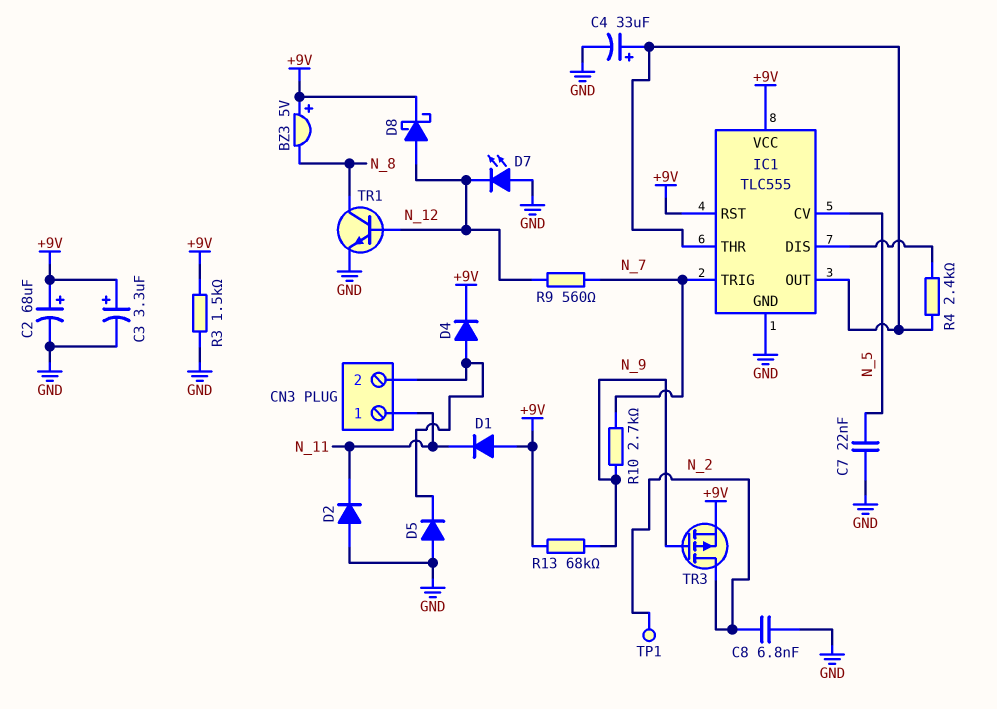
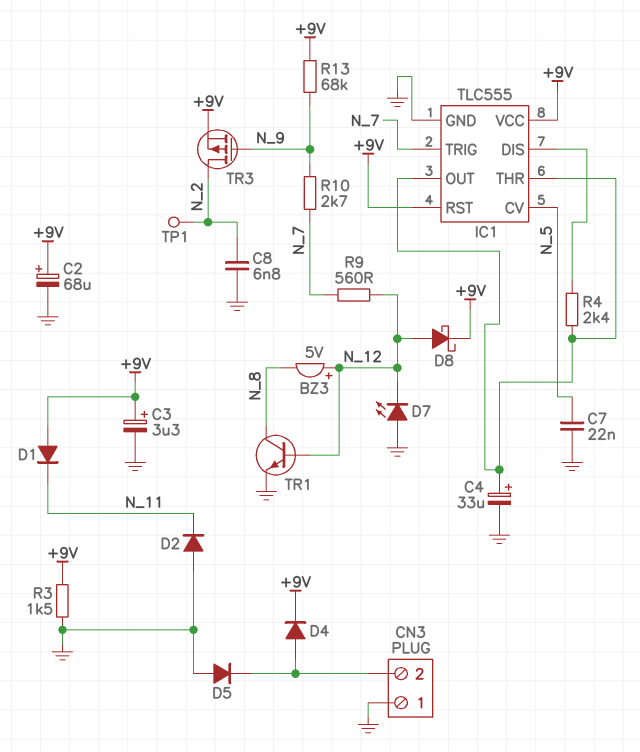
BZ3: buzzer 5V (plus +9V, minus N_8) -> buzzer 5V (plus N_12, minus N_8)
CN3 pin 1: N_11 -> GND

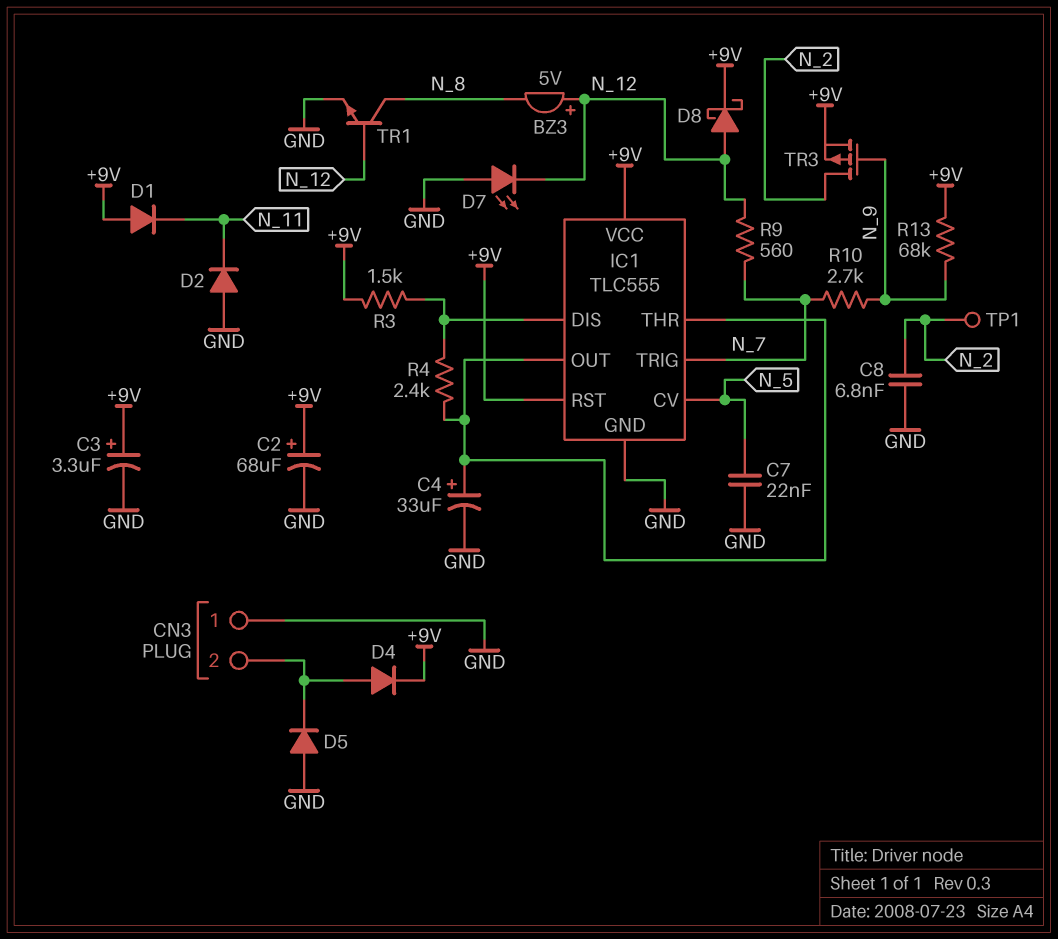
R3: 1.5k (+9V, GND) -> 1.5k (+9V, IC1/DIS)

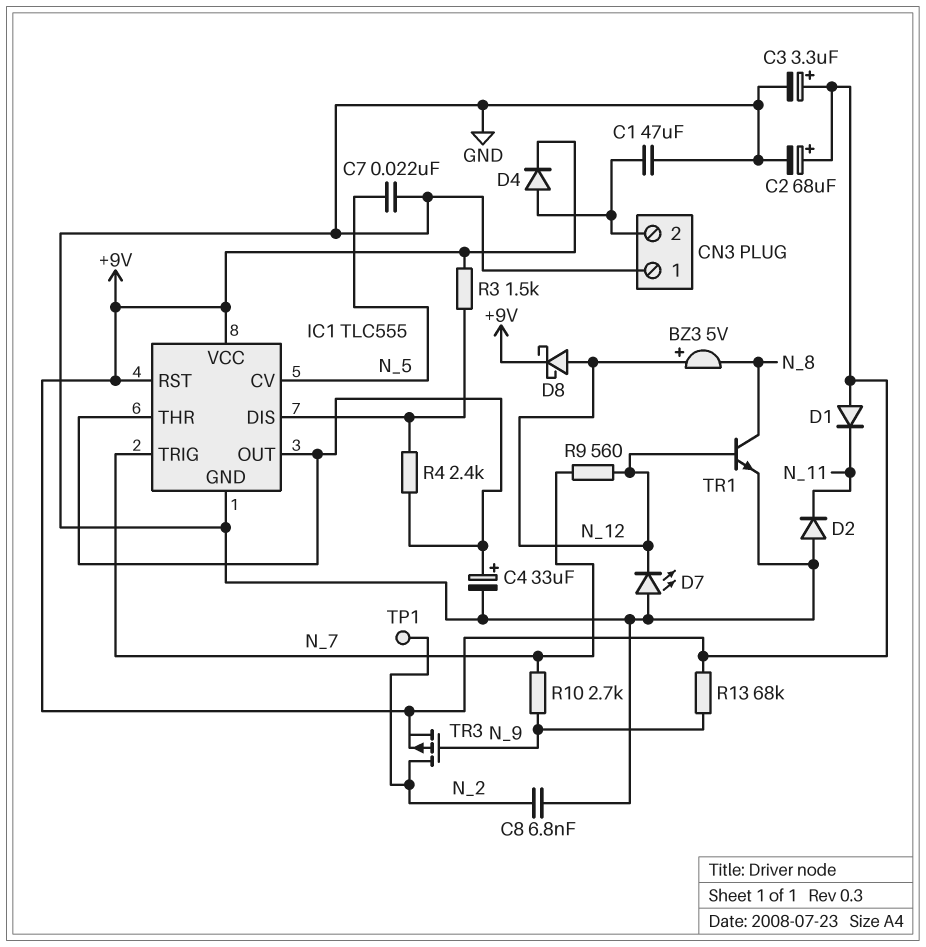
C1: none -> 47uF (CN3/2, GND)
D5: diode (A GND, K CN3/2) -> none

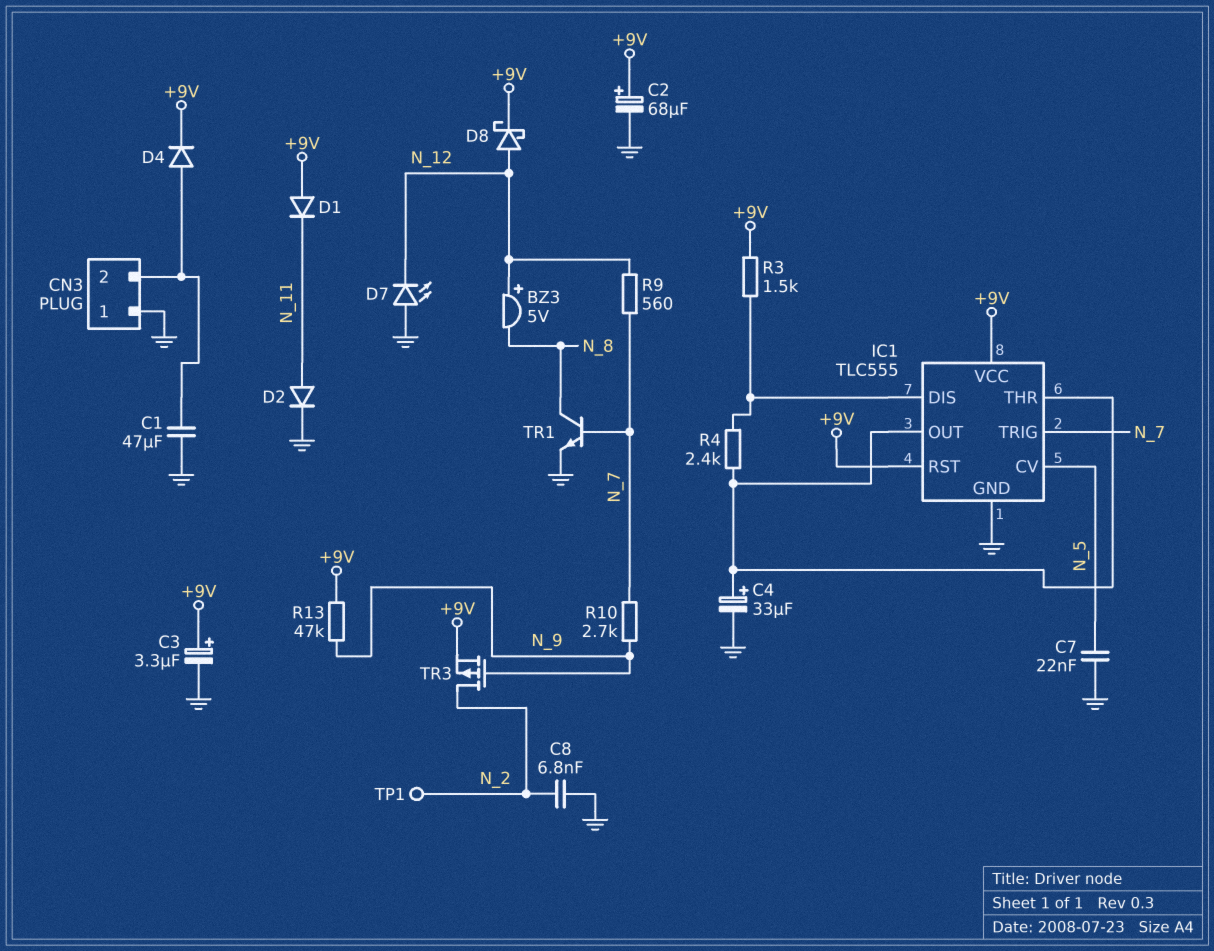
D2: diode (A GND, K N_11) -> diode (A N_11, K GND)
R13: 68k (+9V, N_9) -> 47k (+9V, N_9)
TR1: NPN (B N_12, C N_8, E GND) -> NPN (B N_7, C N_8, E GND)

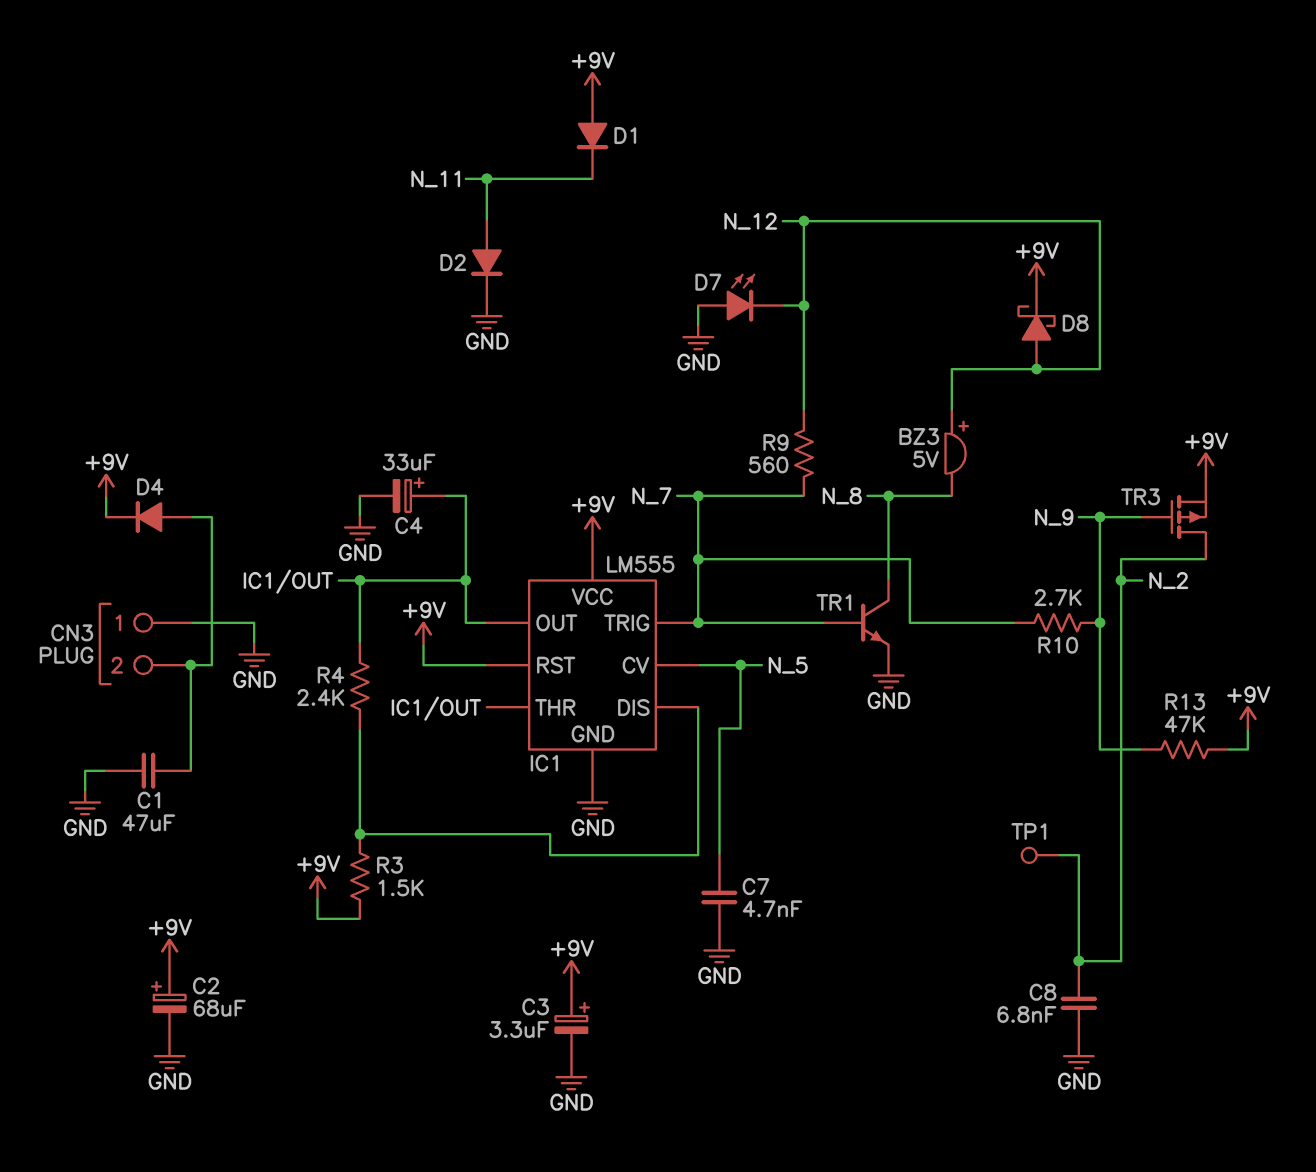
C7: 22nF (GND, N_5) -> 4.7nF (GND, N_5)
IC1: TLC555 -> LM555

